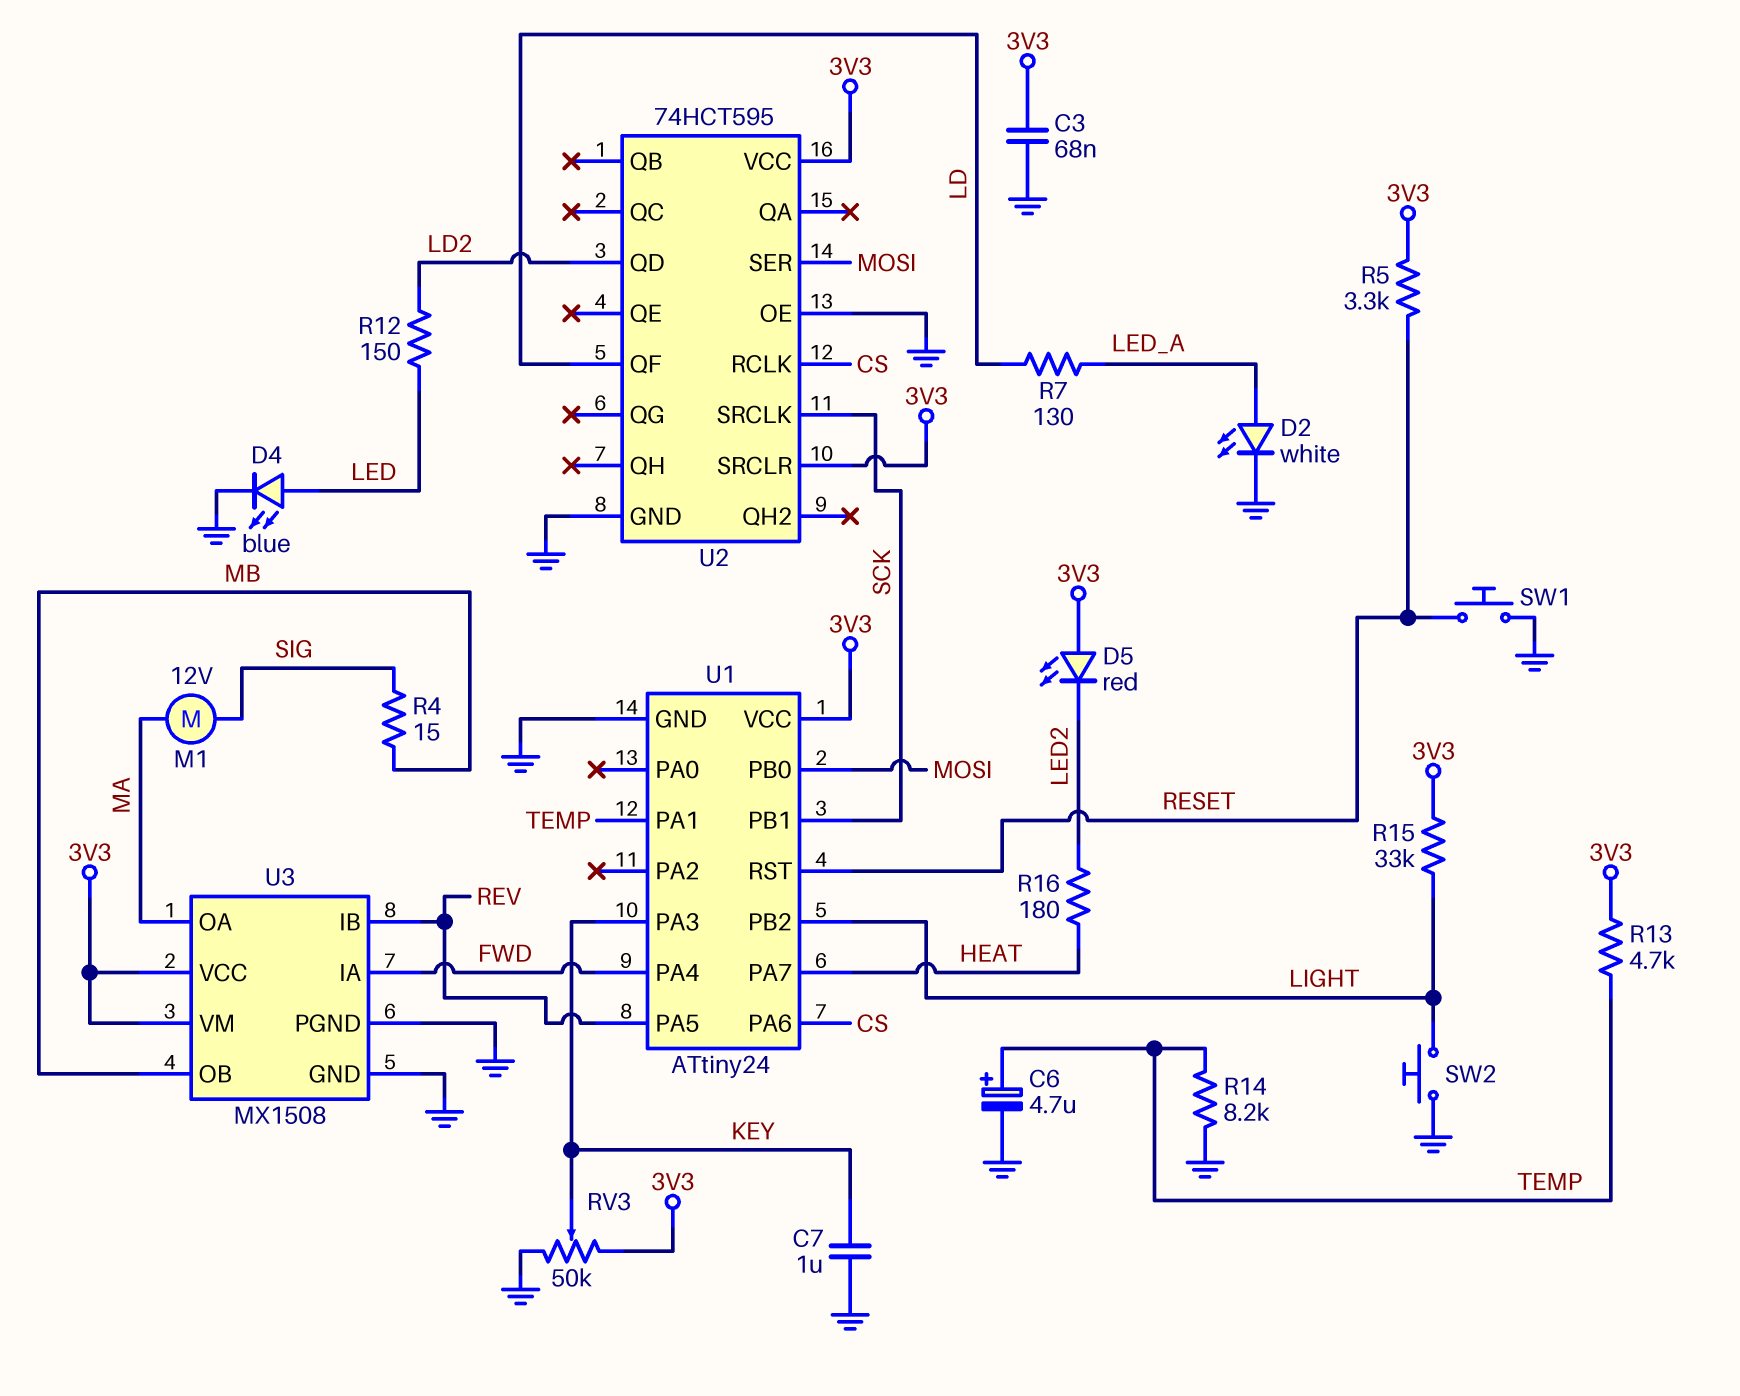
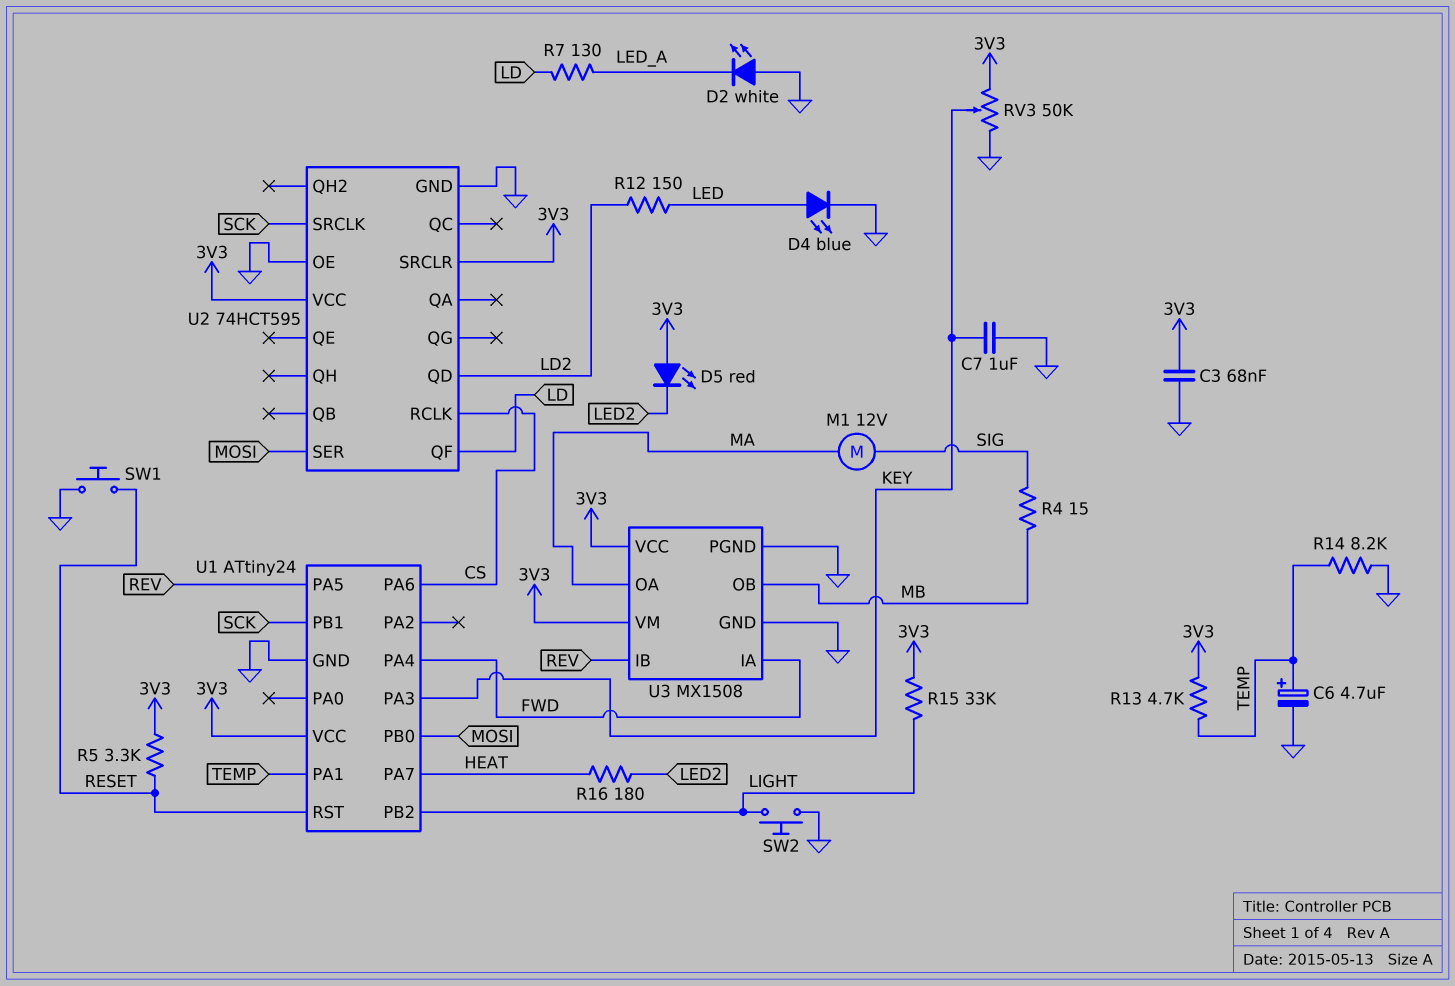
D2: LED white (A LED_A, K GND) -> LED white (A GND, K LED_A)

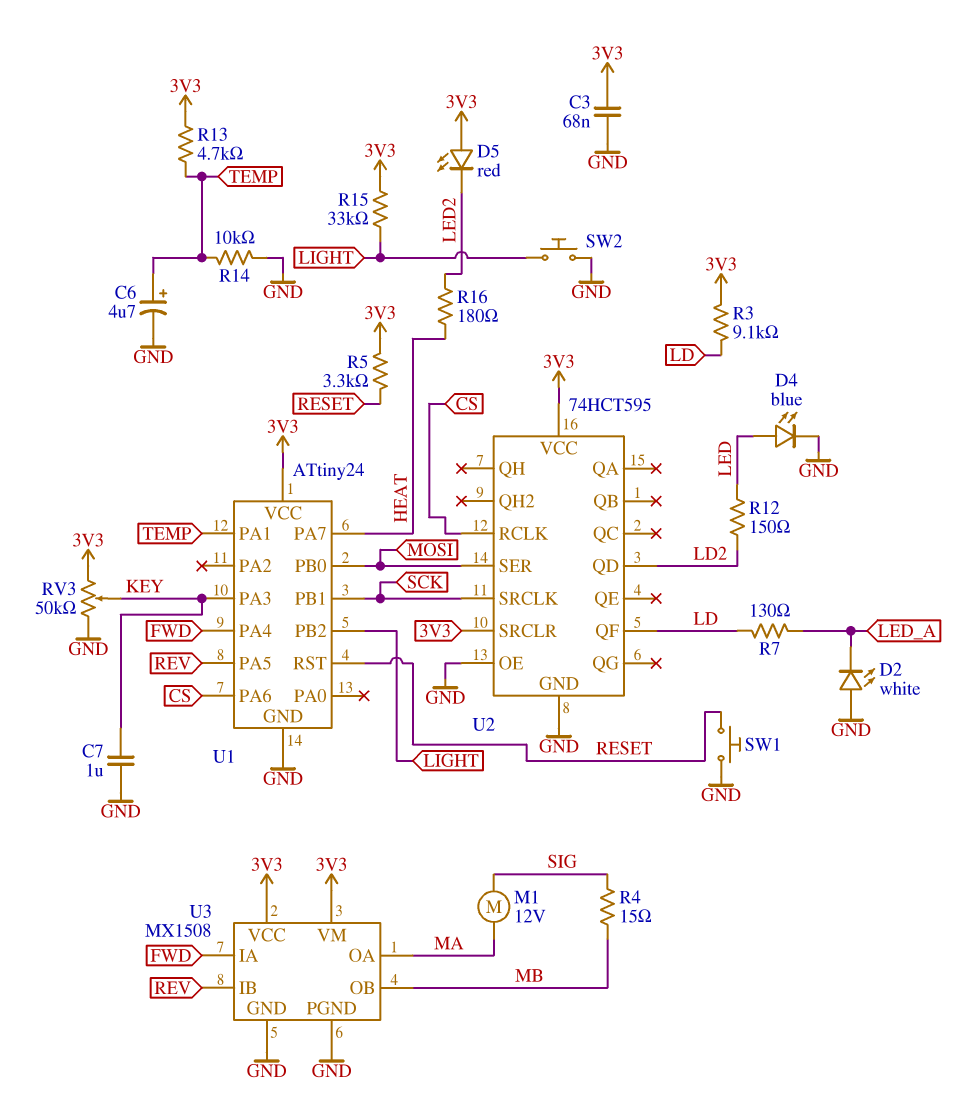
R3: none -> 9.1k (3V3, LD)
R14: 8.2k (GND, TEMP) -> 10k (GND, TEMP)

